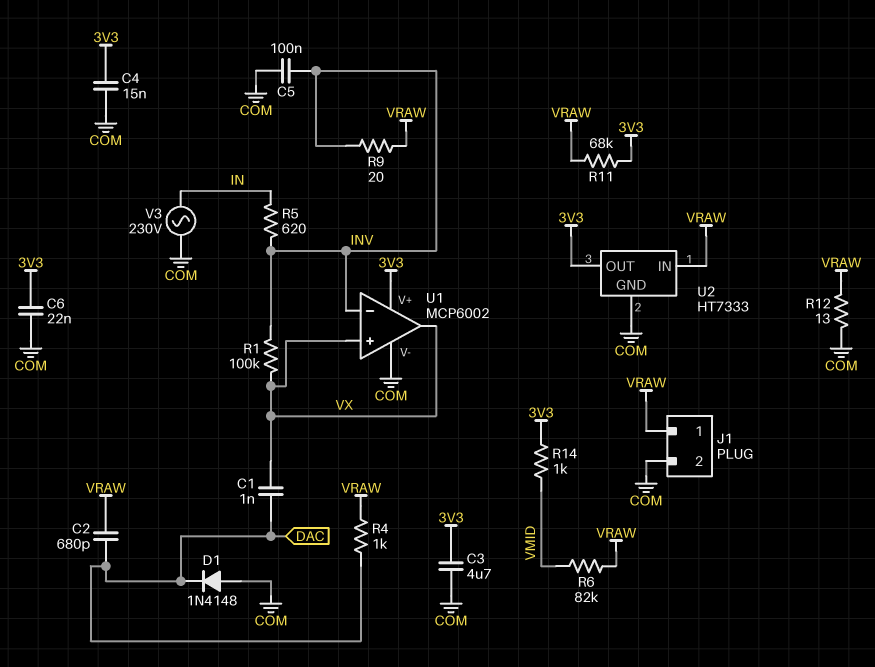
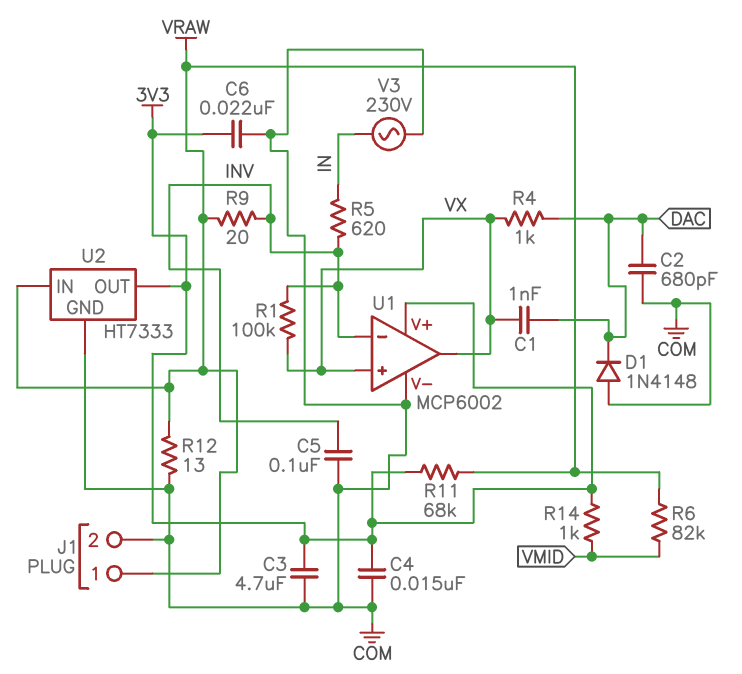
C2: 680pF (DAC, VRAW) -> 680pF (COM, DAC)
R4: 1k (DAC, VRAW) -> 1k (DAC, VX)

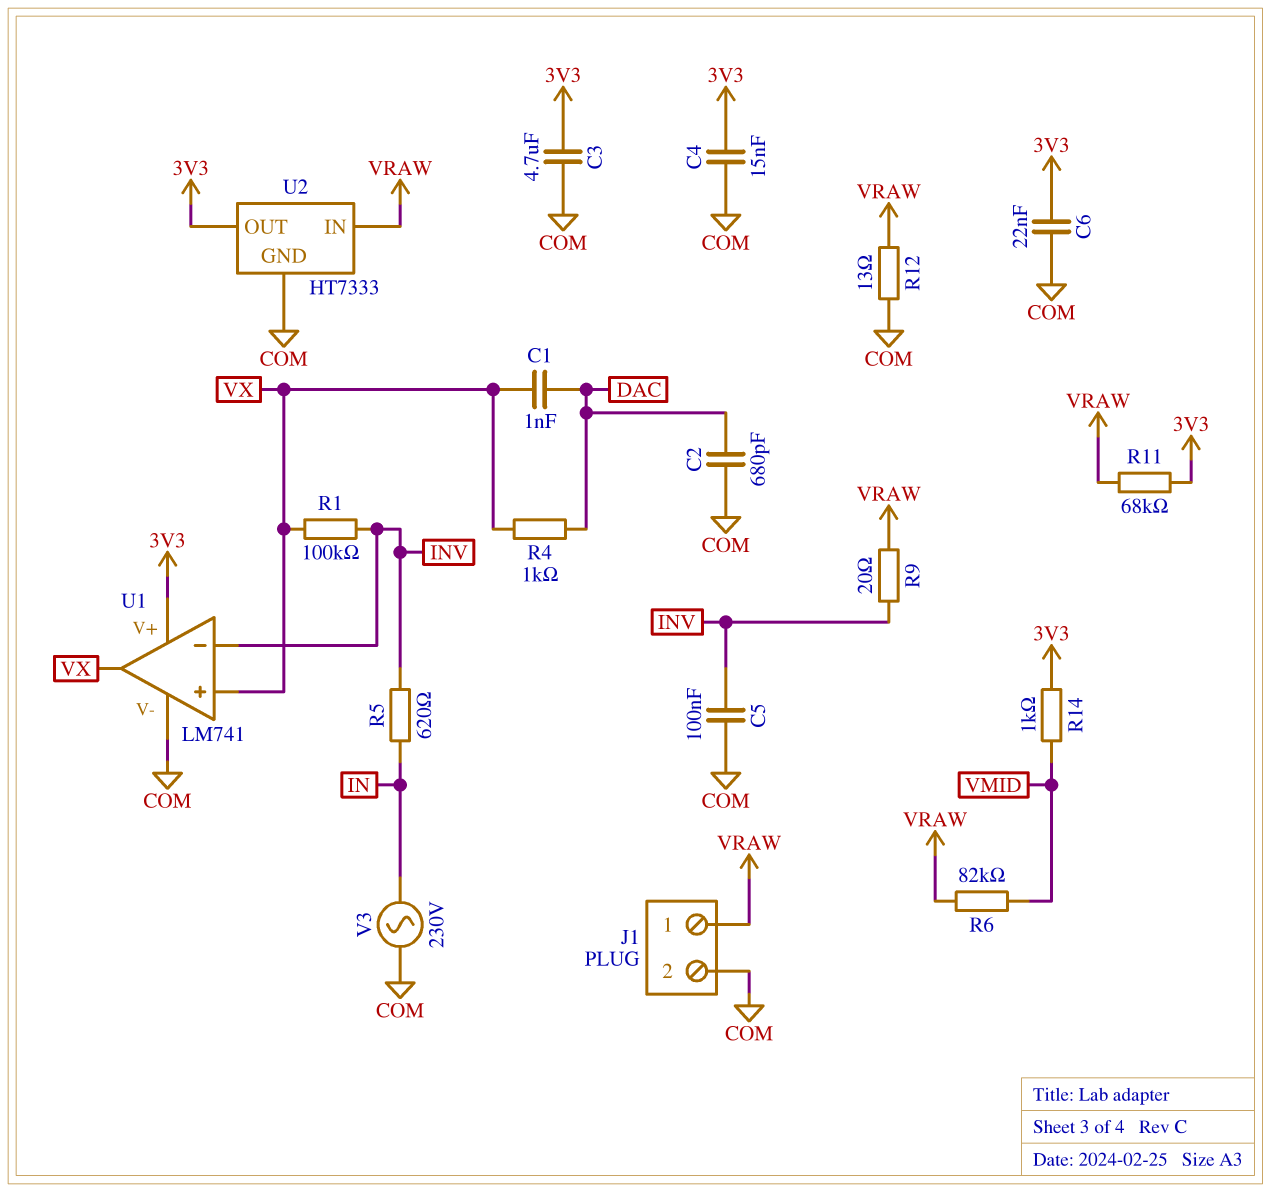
D1: diode 1N4148 (A COM, K DAC) -> none
U1: MCP6002 -> LM741

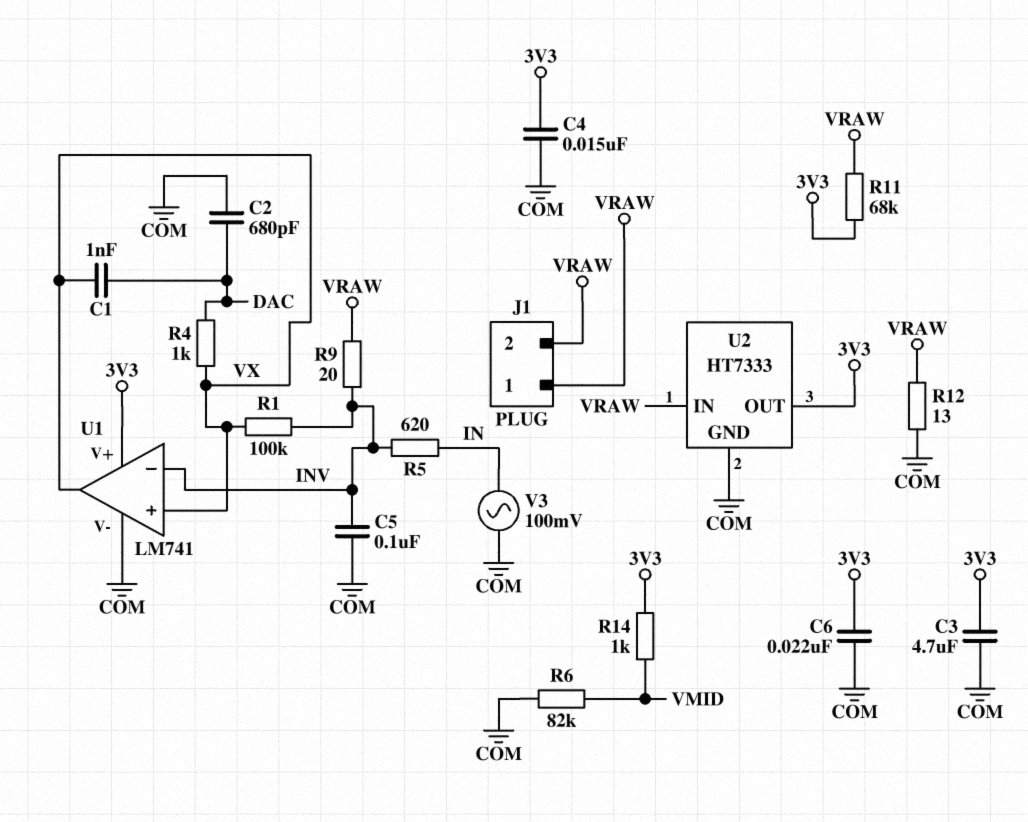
J1 pin 2: COM -> VRAW
R6: 82k (VMID, VRAW) -> 82k (COM, VMID)
V3: AC 230V (COM, IN) -> AC 100mV (COM, IN)

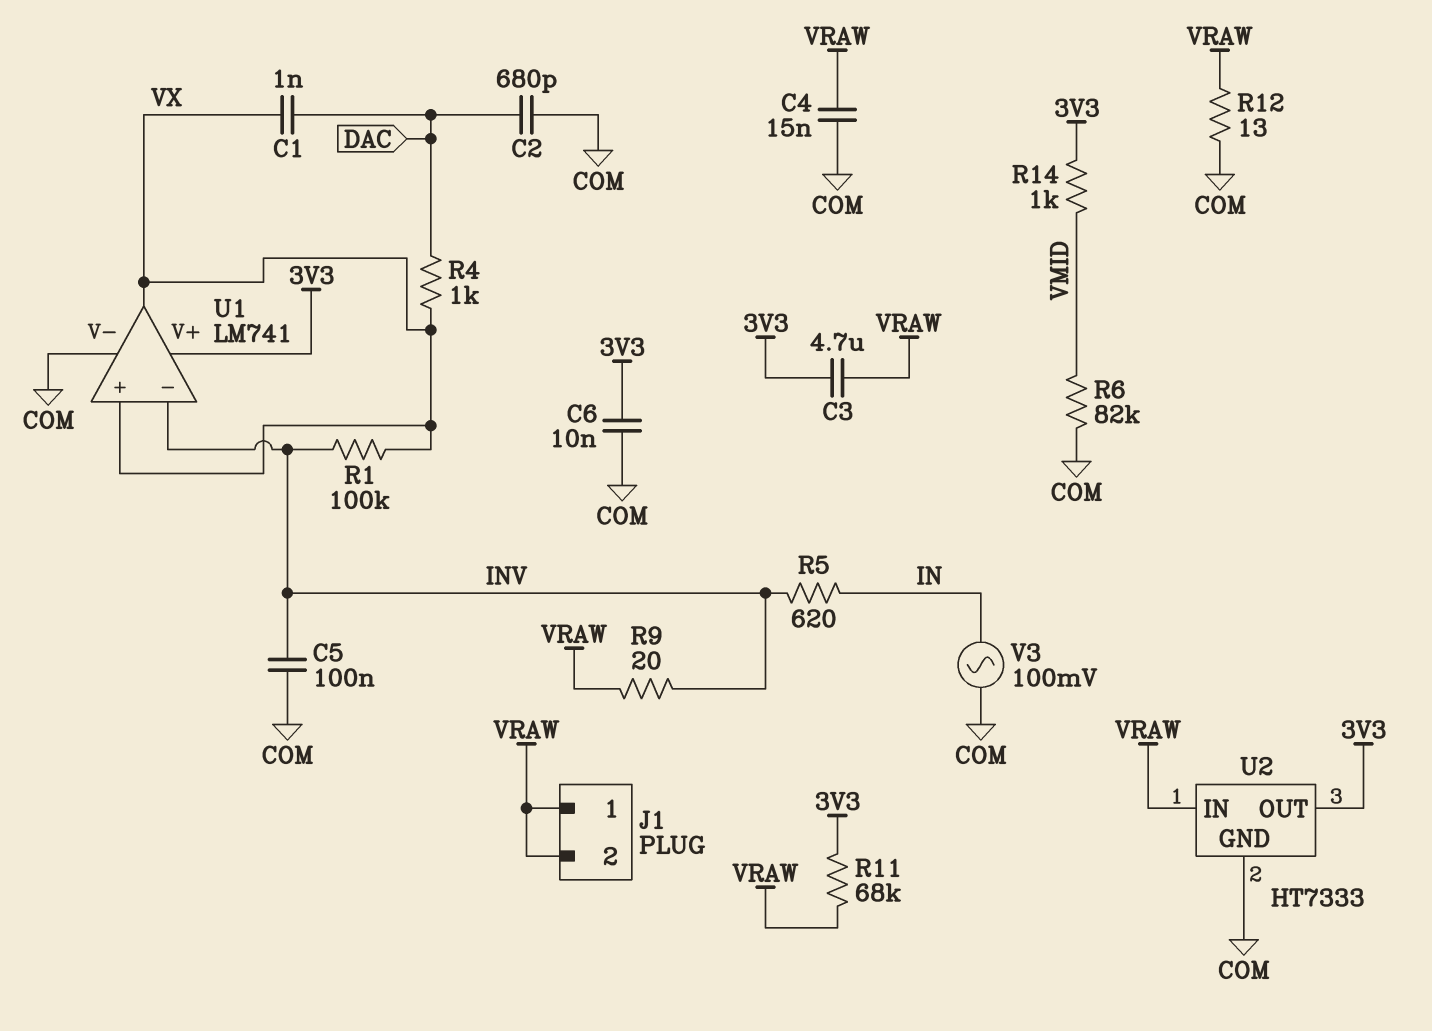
C3: 4.7uF (3V3, COM) -> 4.7uF (3V3, VRAW)
C4: 15nF (3V3, COM) -> 15nF (COM, VRAW)
C6: 22nF (3V3, COM) -> 10nF (3V3, COM)

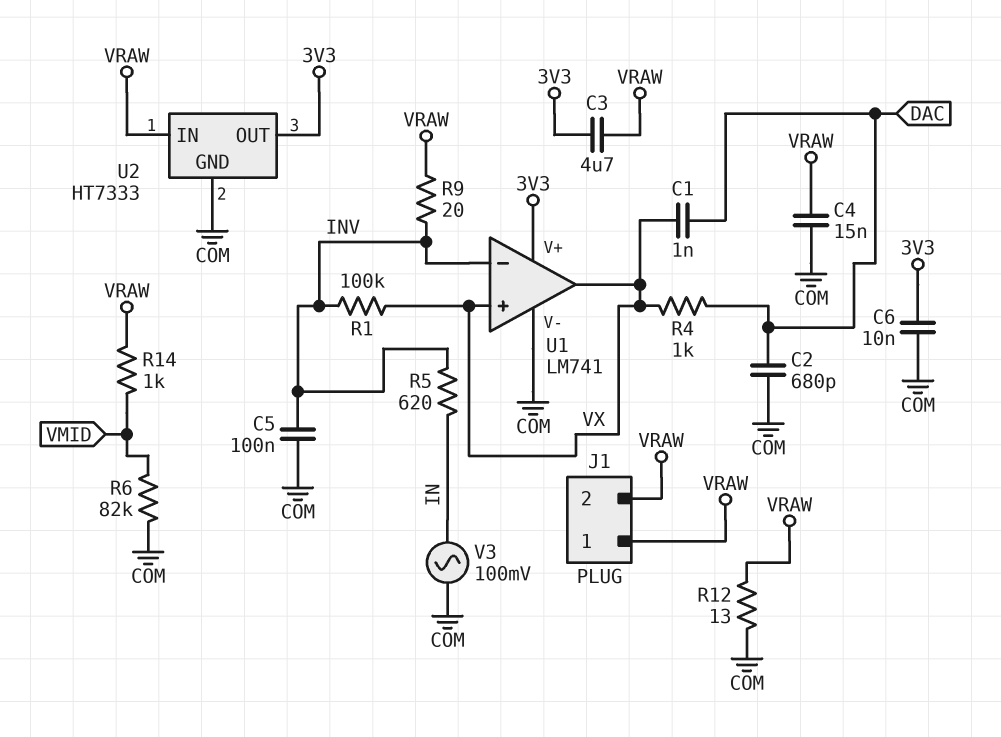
R11: 68k (3V3, VRAW) -> none
R14: 1k (3V3, VMID) -> 1k (VMID, VRAW)

